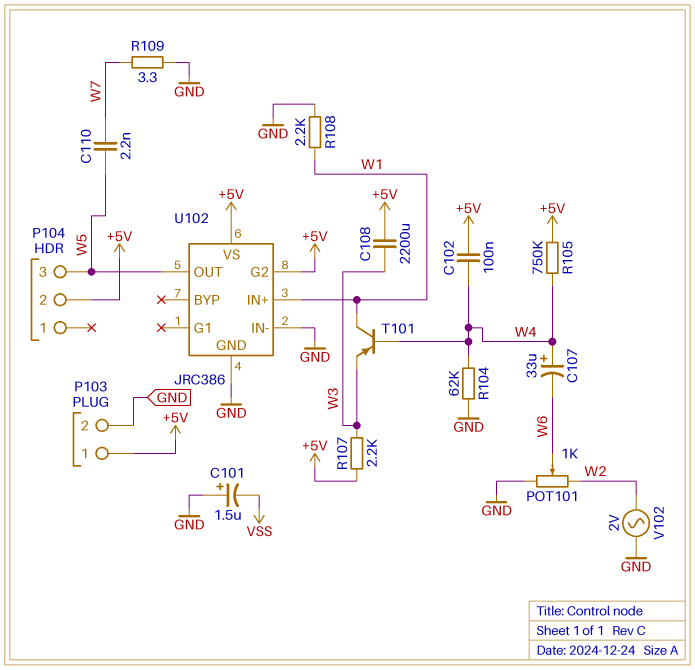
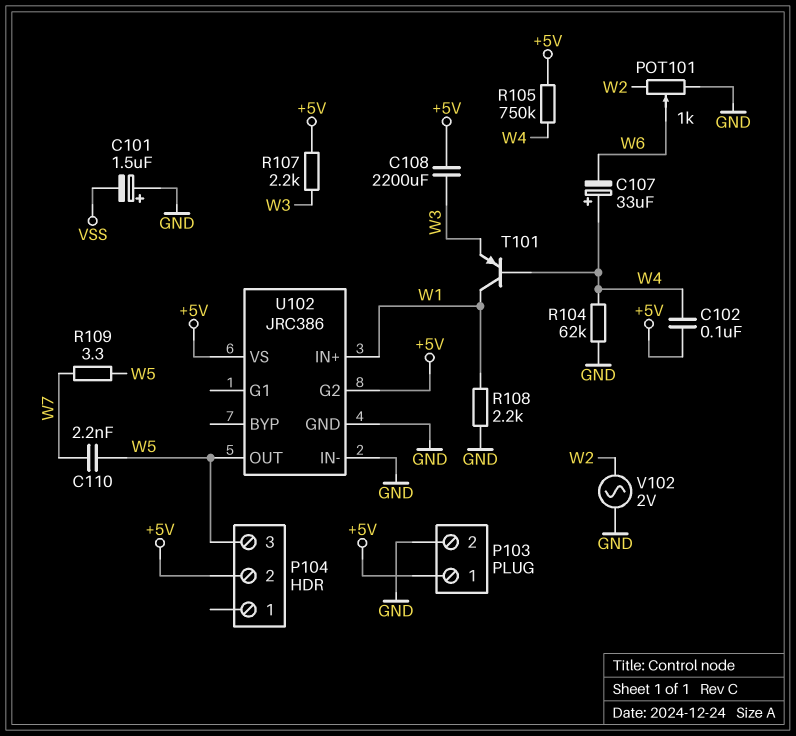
R109: 3.3 (GND, W7) -> 3.3 (W5, W7)

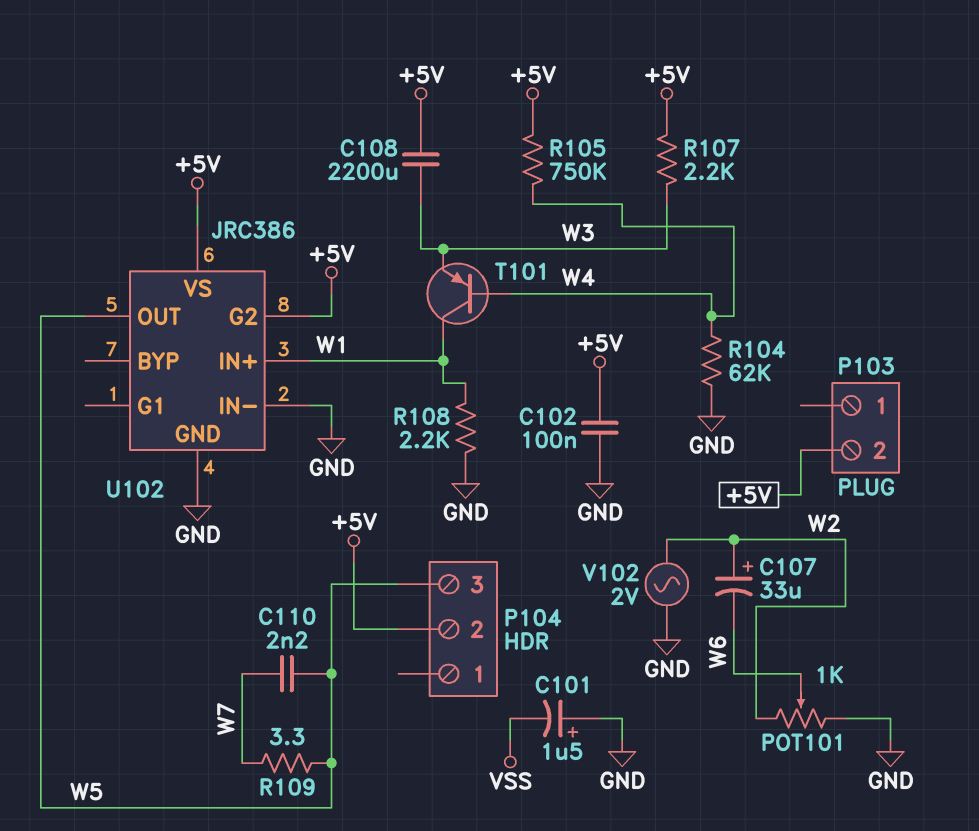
C102: 100nF (+5V, W4) -> 100nF (+5V, GND)
C107: 33uF (plus W4, minus W6) -> 33uF (plus W2, minus W6)
P103 pin 1: +5V -> none
P103 pin 2: GND -> +5V

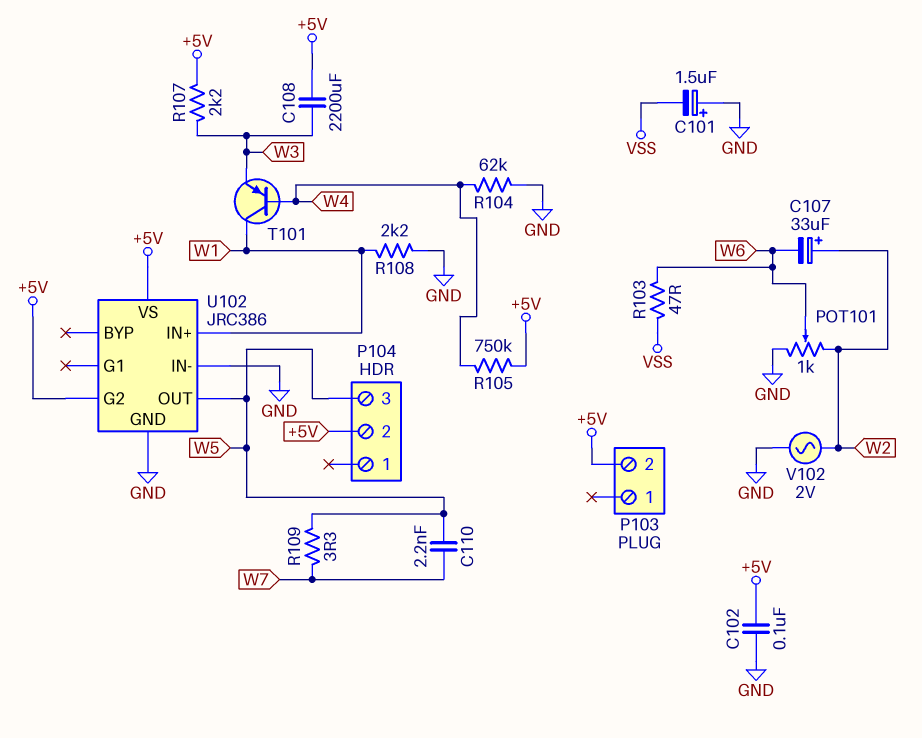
R103: none -> 47 (VSS, W6)

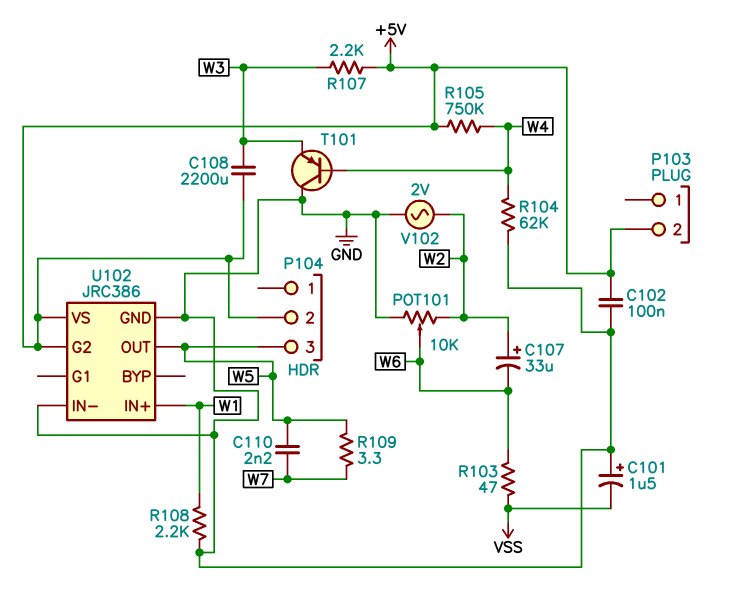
POT101: 1k (GND, W2, wiper W6) -> 10k (GND, W2, wiper W6)
T101: PNP (B W4, C W1, E W3) -> PNP (B W4, C GND, E W3)

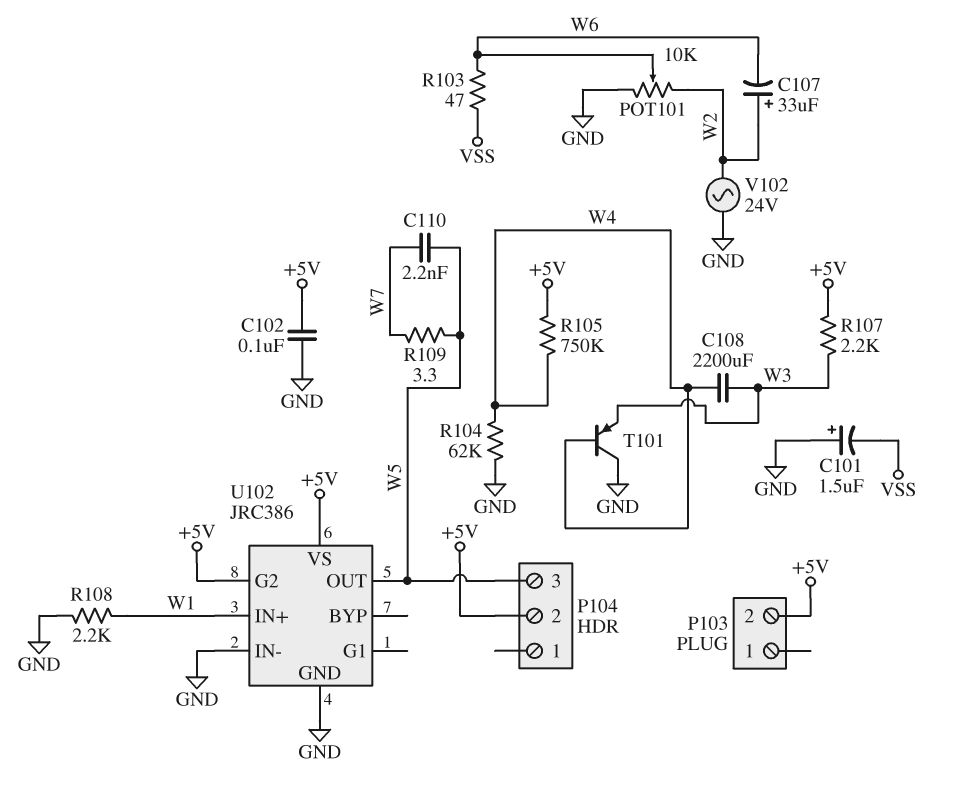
C108: 2200uF (+5V, W3) -> 2200uF (W3, W4)
V102: AC 2V (GND, W2) -> AC 24V (GND, W2)

